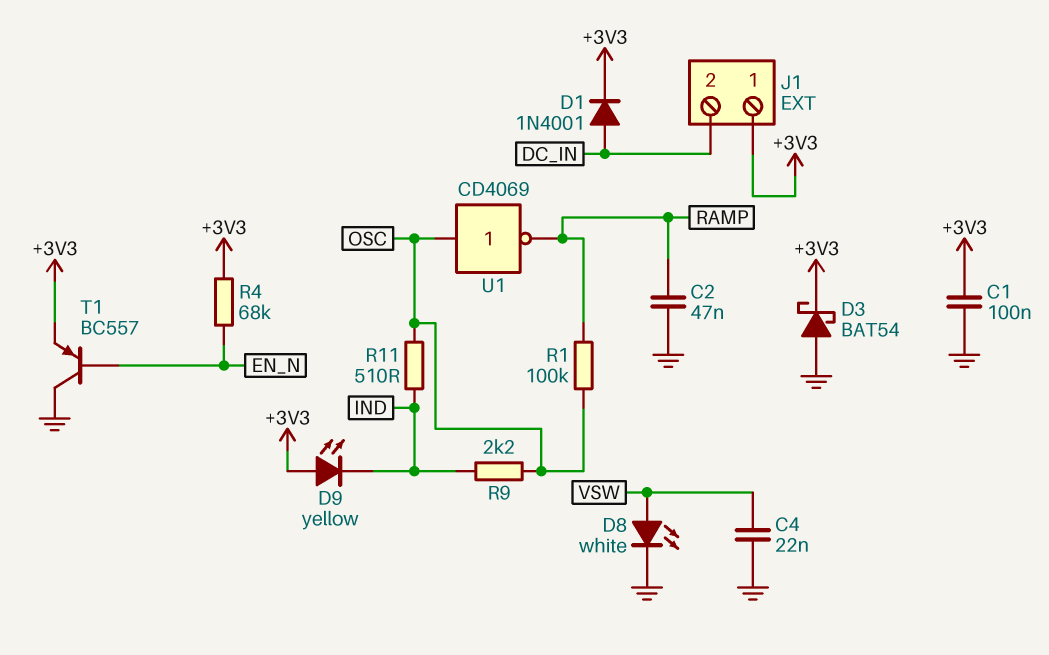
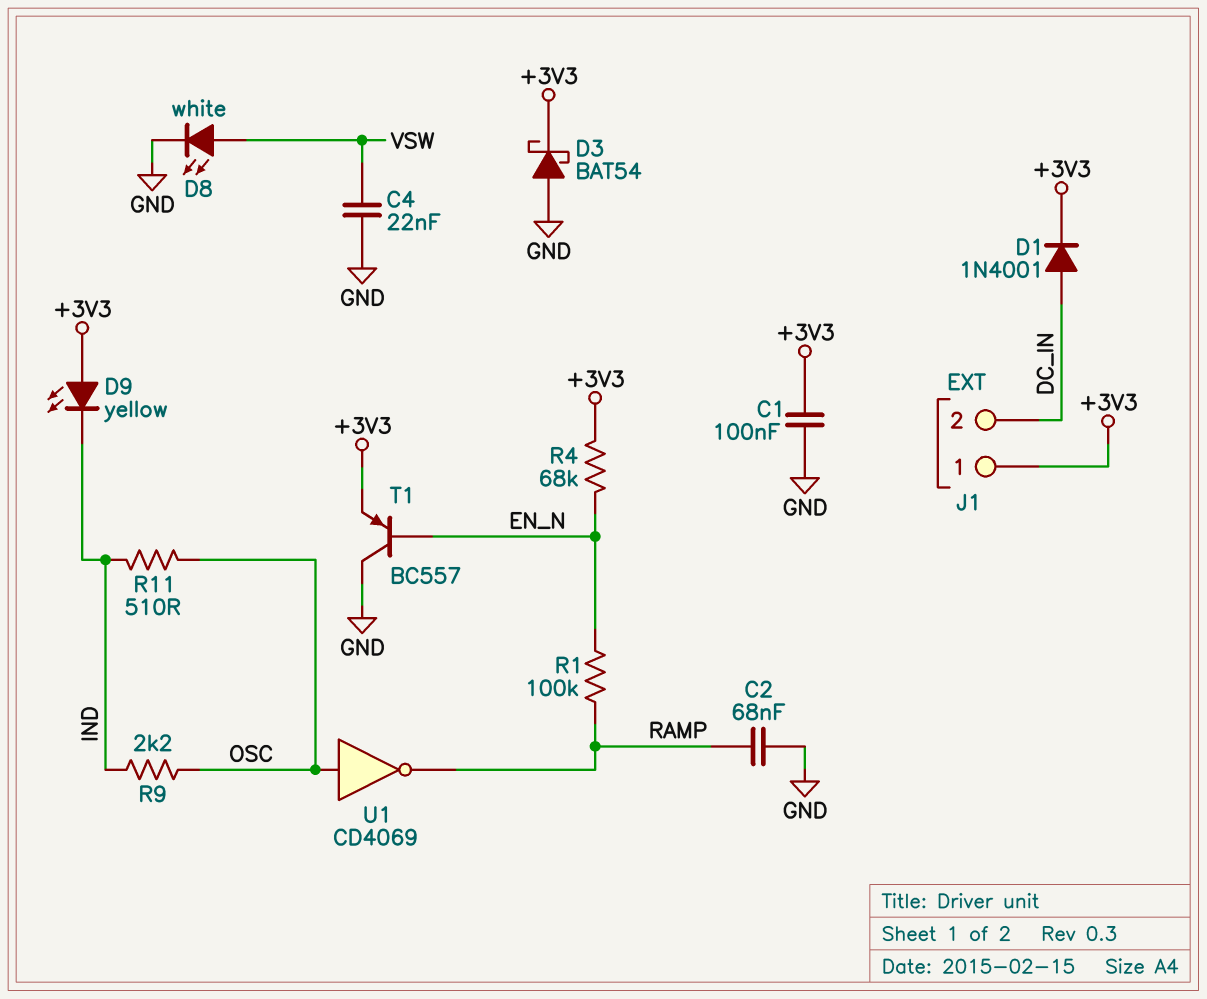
C2: 47nF (GND, RAMP) -> 68nF (GND, RAMP)
R1: 100k (OSC, RAMP) -> 100k (EN_N, RAMP)

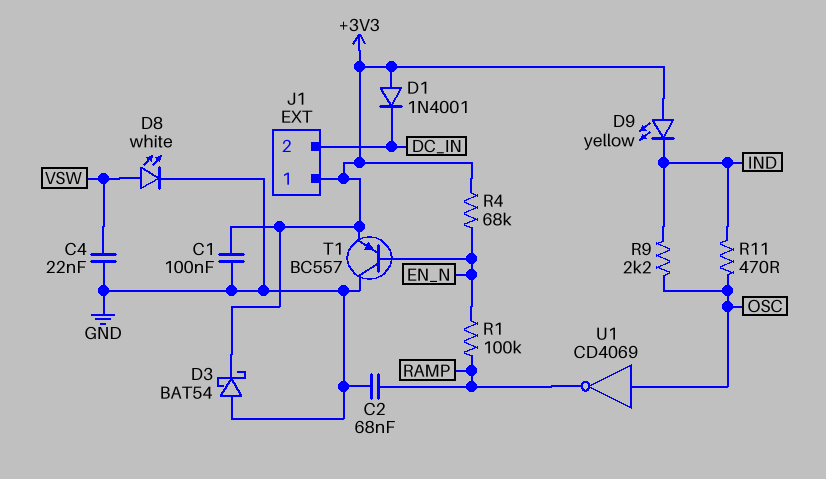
D1: diode 1N4001 (A DC_IN, K +3V3) -> diode 1N4001 (A +3V3, K DC_IN)
R11: 510 (IND, OSC) -> 470 (IND, OSC)

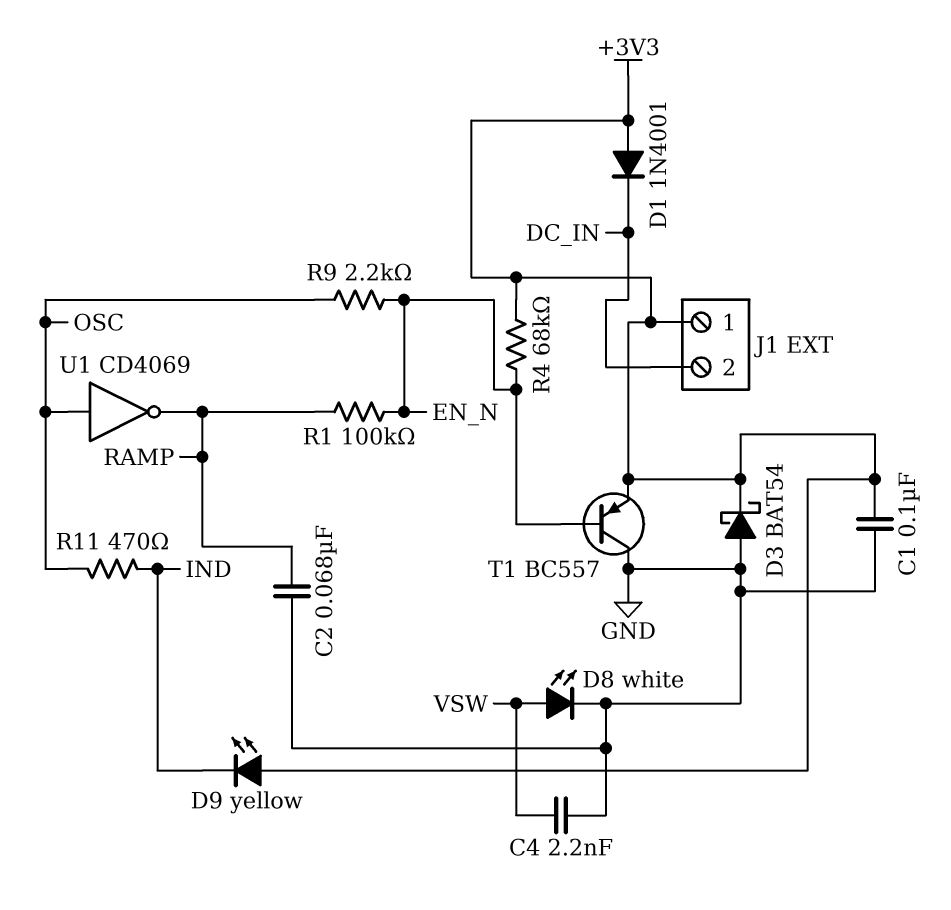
C4: 22nF (GND, VSW) -> 2.2nF (GND, VSW)
R9: 2.2k (IND, OSC) -> 2.2k (EN_N, OSC)

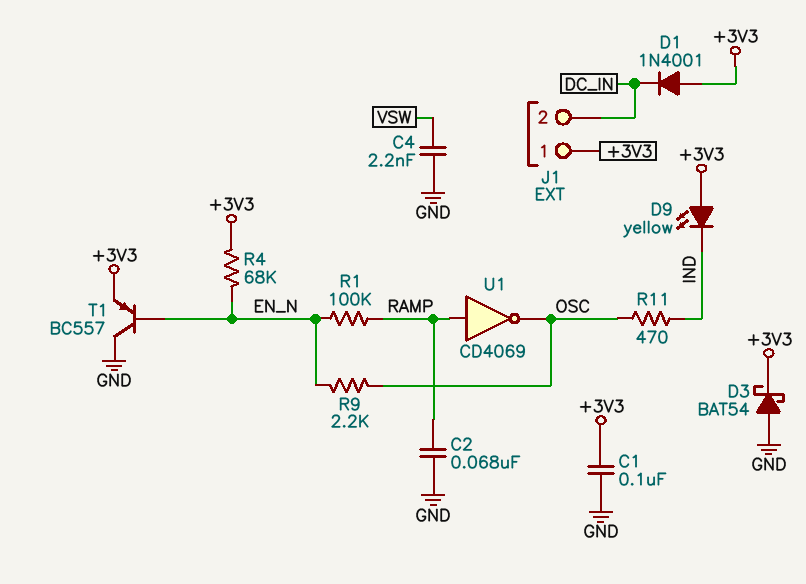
D8: LED white (A VSW, K GND) -> none
U1: NOT CD4069 (in OSC, out RAMP) -> NOT CD4069 (in RAMP, out OSC)

